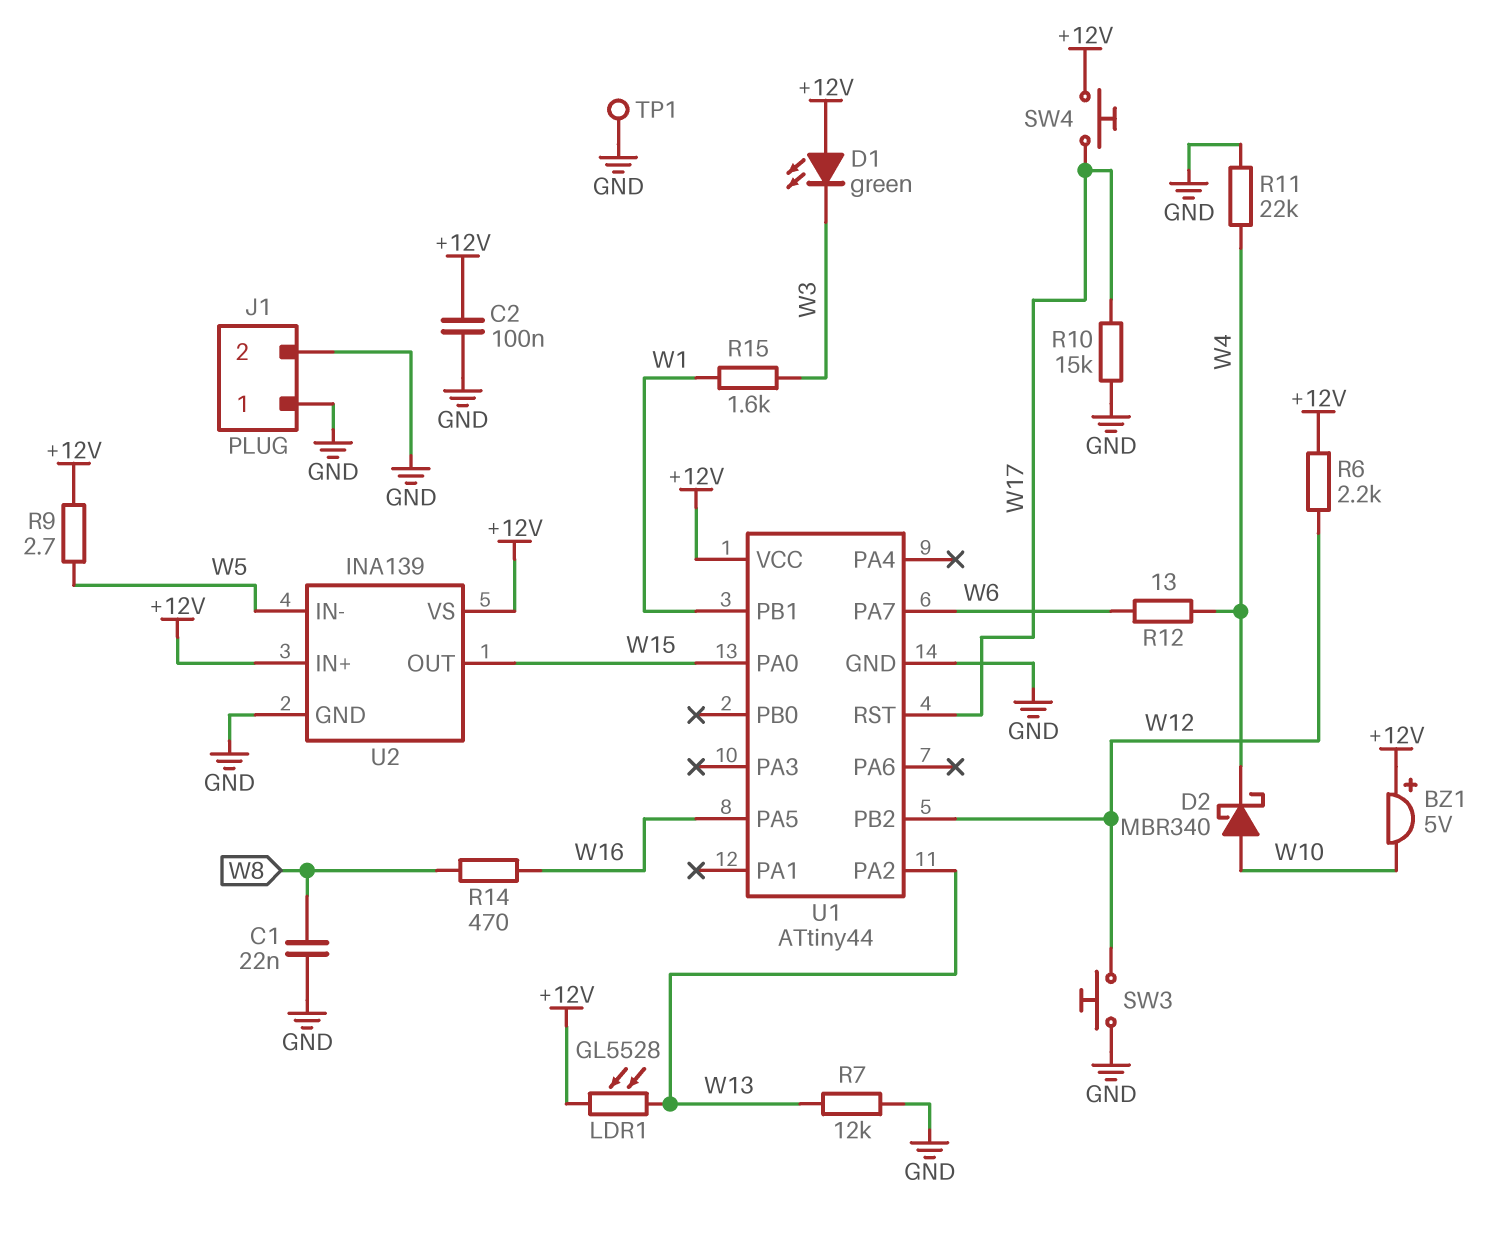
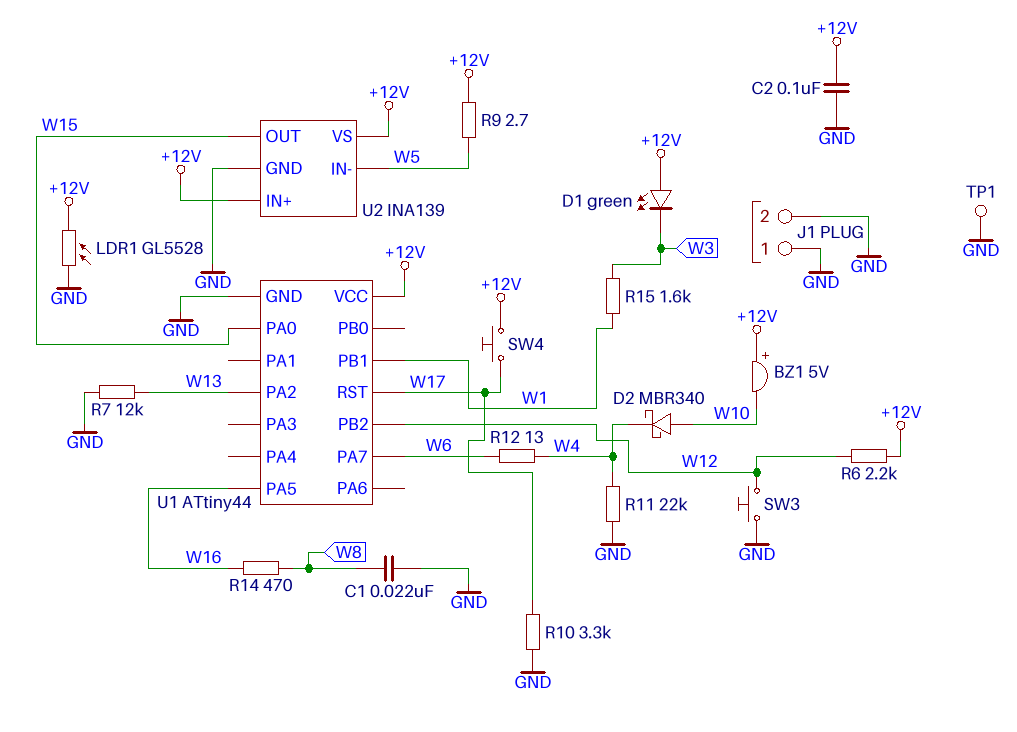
LDR1: GL5528 (+12V, W13) -> GL5528 (+12V, GND)
R10: 15k (GND, W17) -> 3.3k (GND, W17)

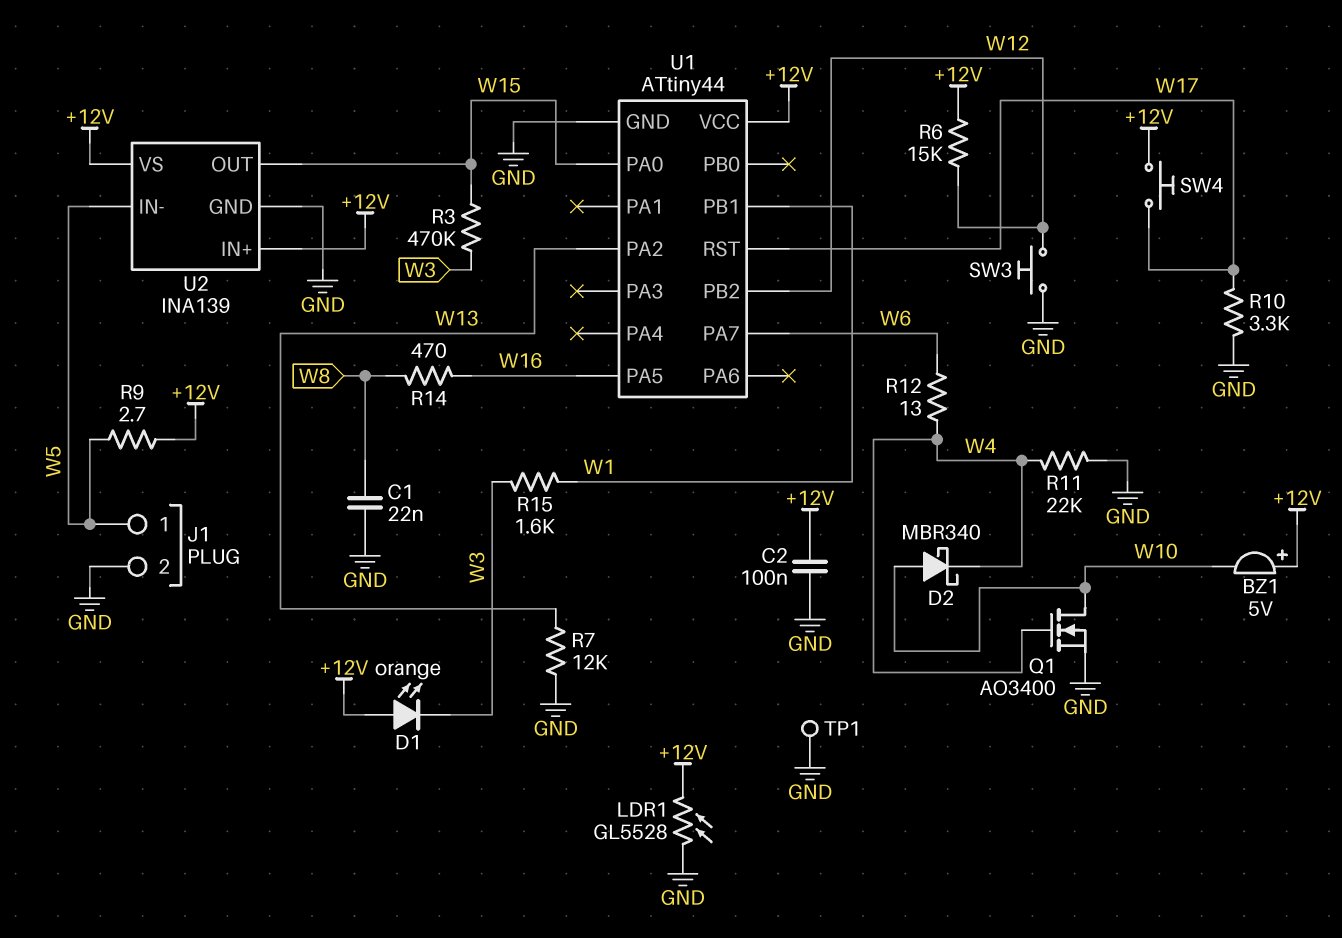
D1: LED green (A +12V, K W3) -> LED orange (A +12V, K W3)
J1 pin 1: GND -> W5
Q1: none -> NMOS AO3400 (G W4, D W10, S GND)
R3: none -> 470k (W3, W15)
R6: 2.2k (+12V, W12) -> 15k (+12V, W12)

